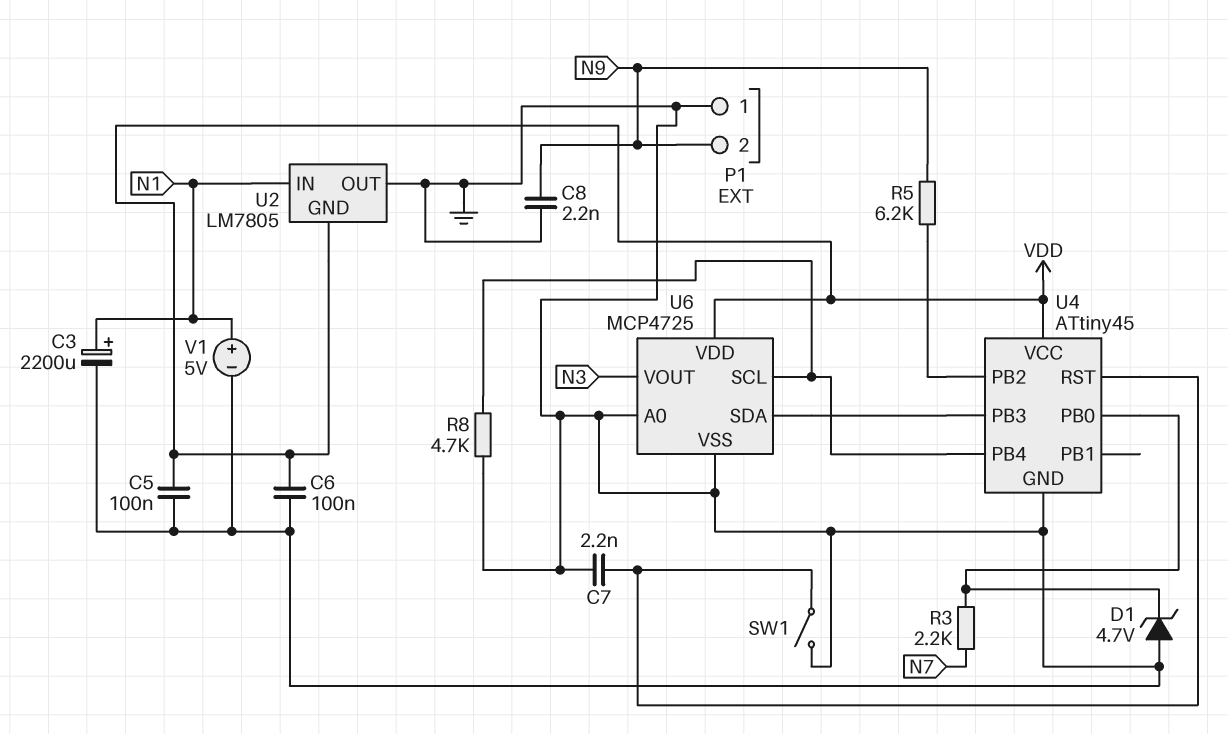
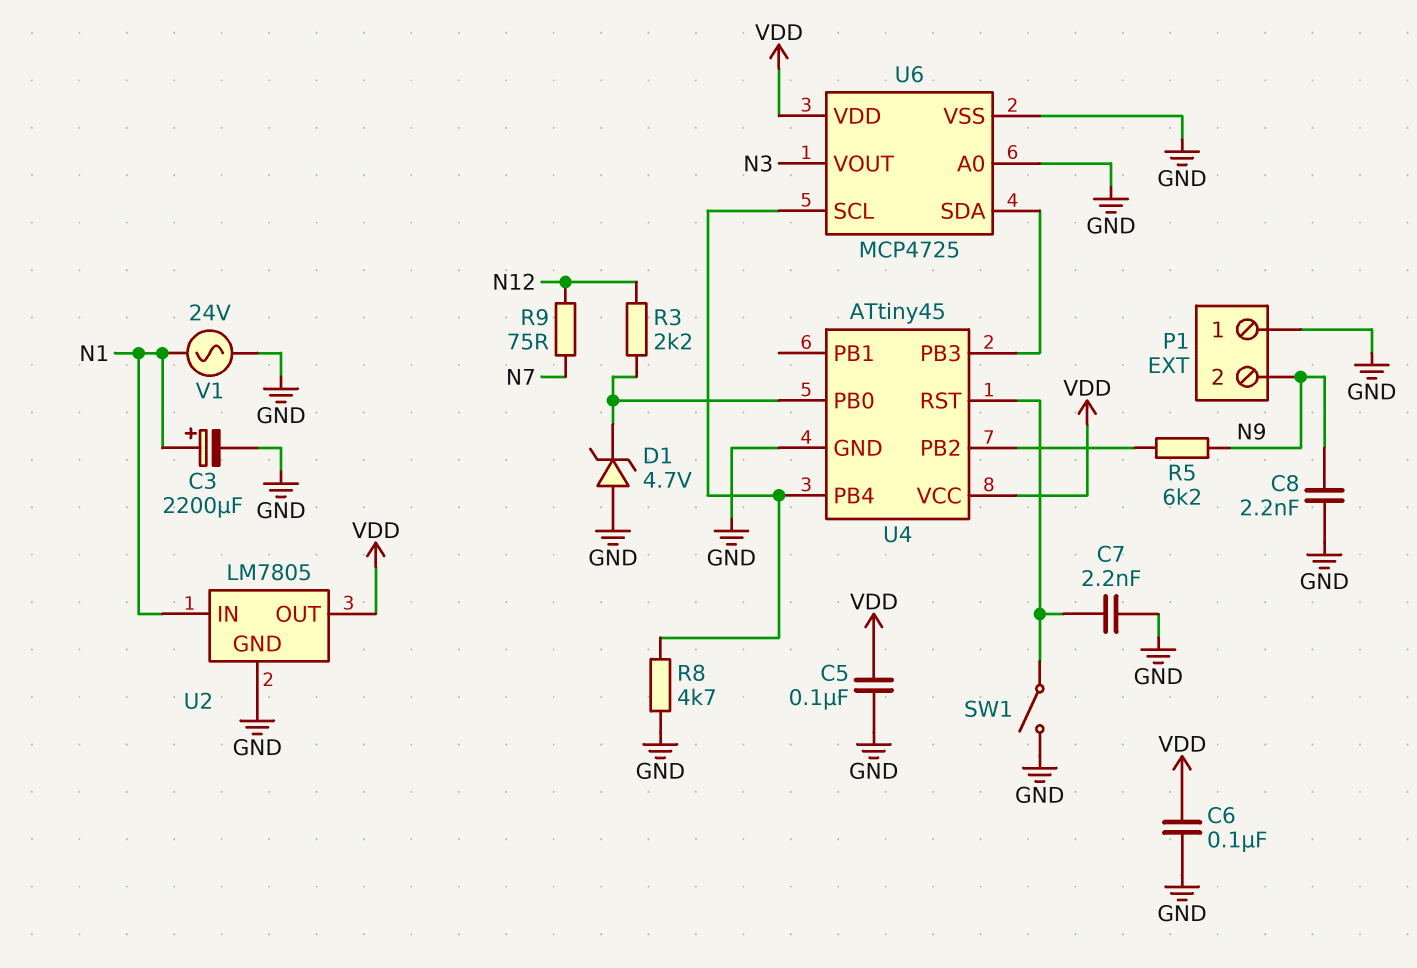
R3: 2.2k (N7, U4/PB0) -> 2.2k (N12, U4/PB0)
R9: none -> 75 (N7, N12)
U2 pin GND: VDD -> GND
U2 pin OUT: GND -> VDD
V1: 5V (plus N1, minus GND) -> AC 24V (GND, N1)

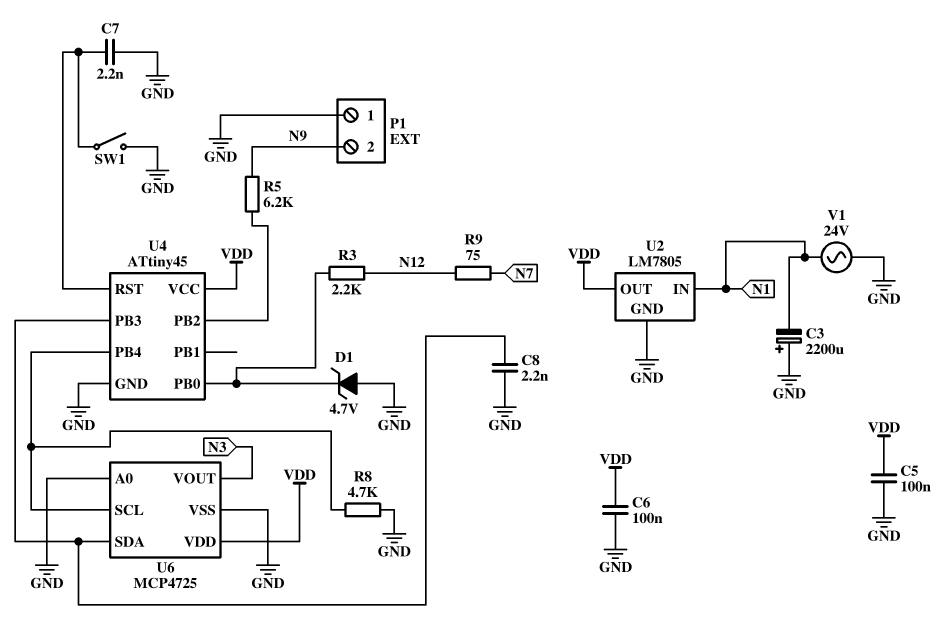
C3: 2200uF (plus N1, minus GND) -> 2200uF (plus GND, minus N1)
C8: 2.2nF (GND, N9) -> 2.2nF (GND, U4/PB3)

